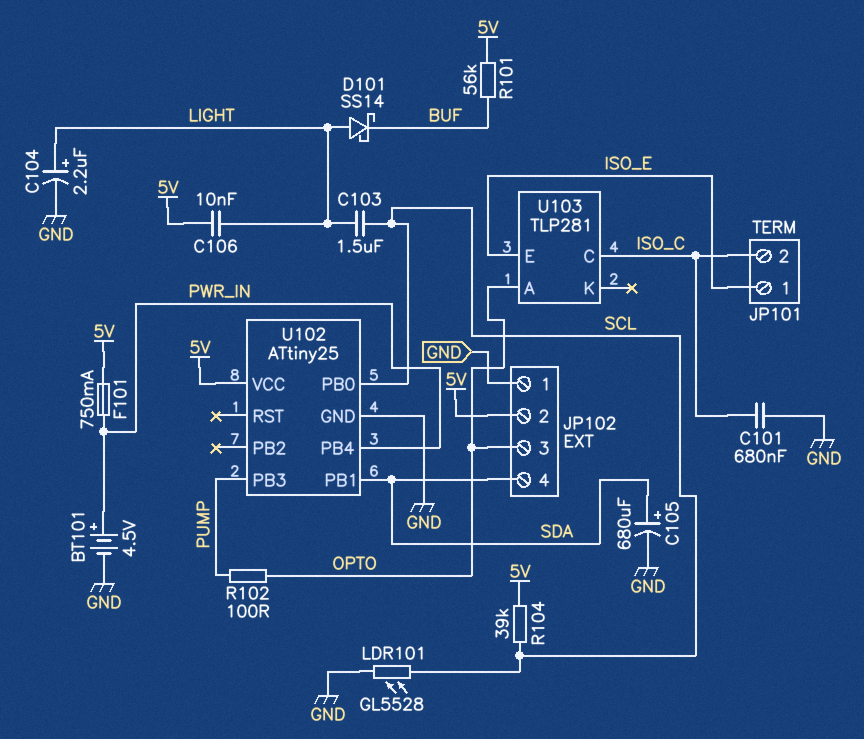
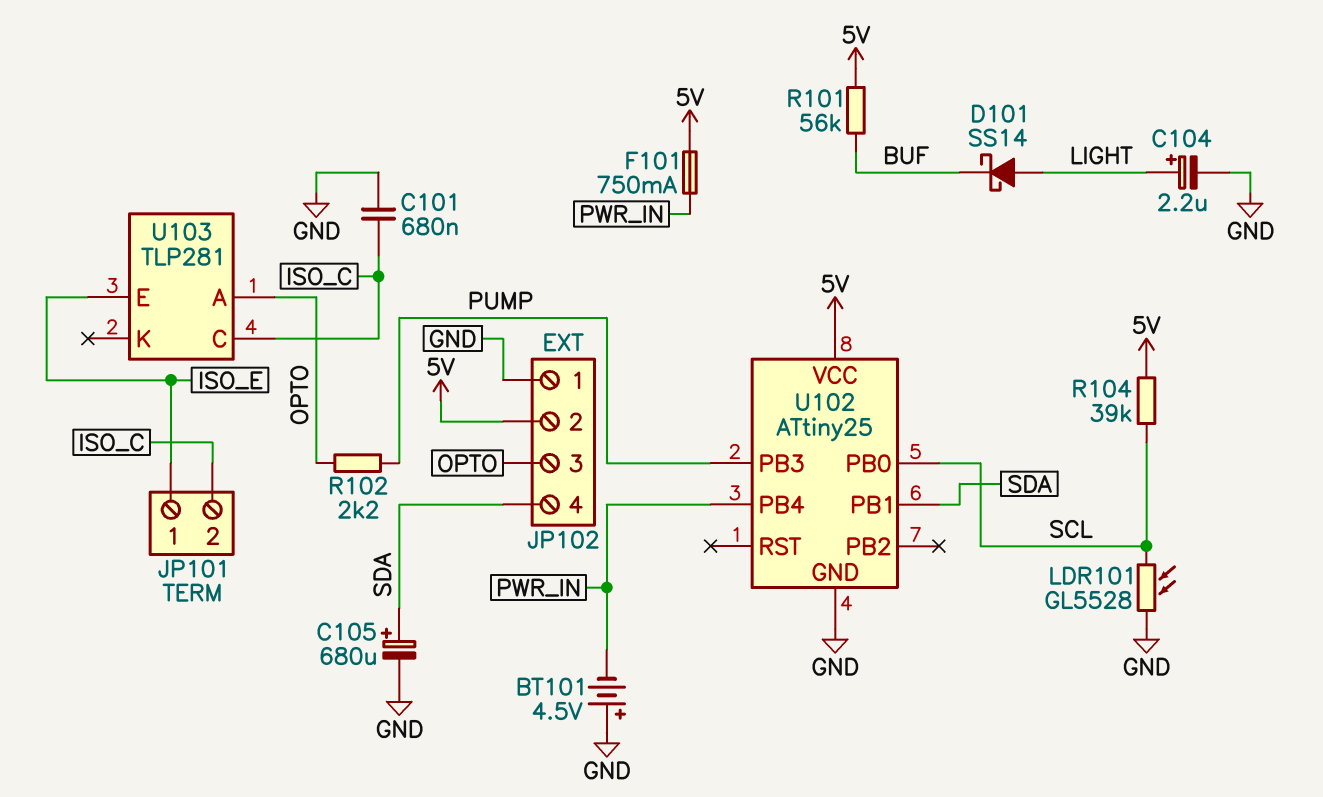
BT101: 4.5V (plus PWR_IN, minus GND) -> 4.5V (plus GND, minus PWR_IN)
C103: 1.5uF (LIGHT, SCL) -> none
C106: 10nF (5V, LIGHT) -> none
R102: 100 (OPTO, PUMP) -> 2.2k (OPTO, PUMP)

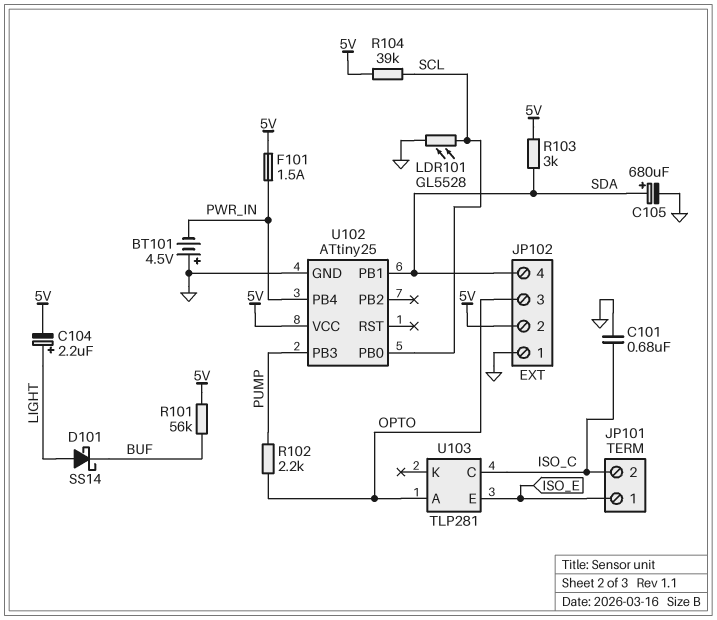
C104: 2.2uF (plus LIGHT, minus GND) -> 2.2uF (plus LIGHT, minus 5V)
F101: 750mA (5V, PWR_IN) -> 1.5A (5V, PWR_IN)
R103: none -> 3k (5V, SDA)

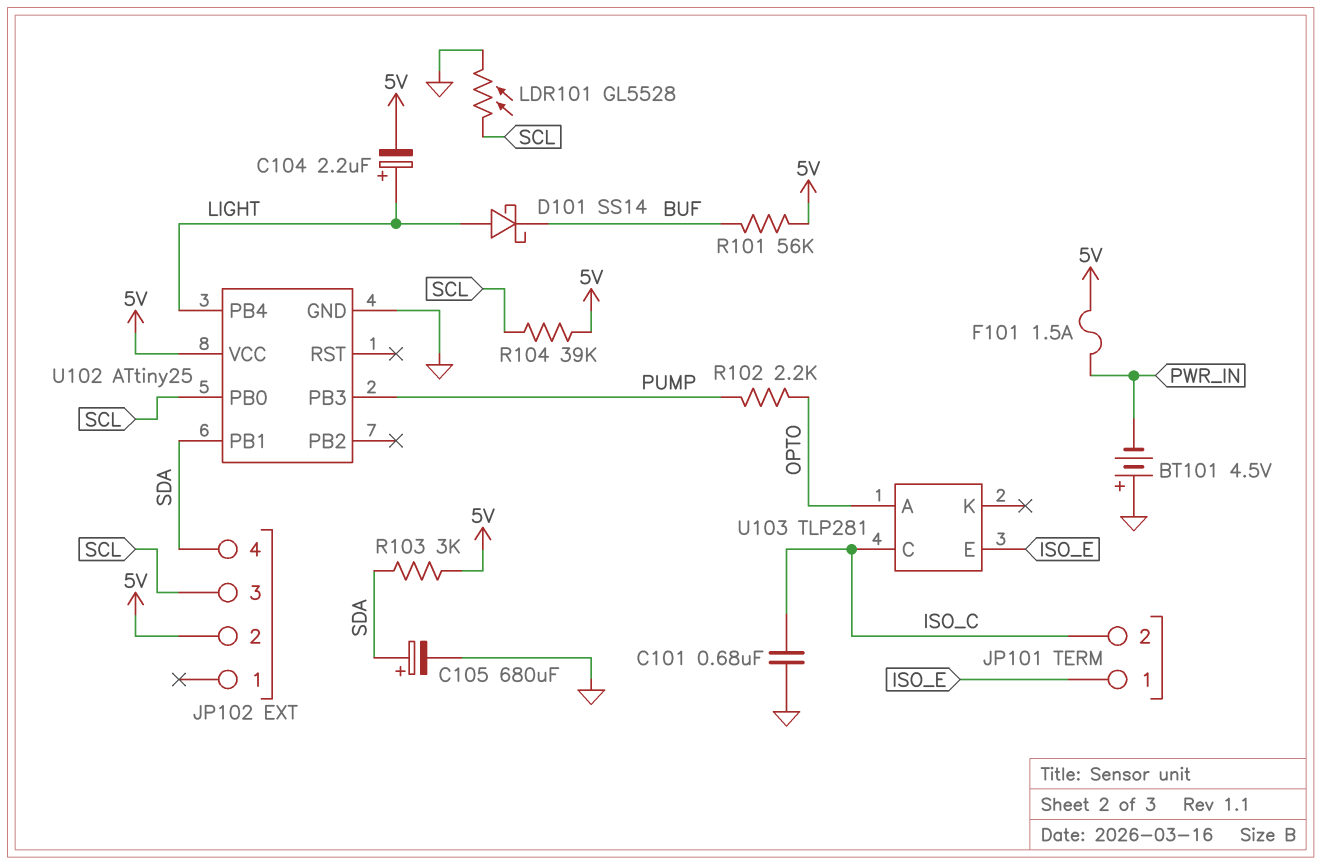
JP102 pin 1: GND -> none
JP102 pin 3: OPTO -> SCL
U102 pin PB4: PWR_IN -> LIGHT

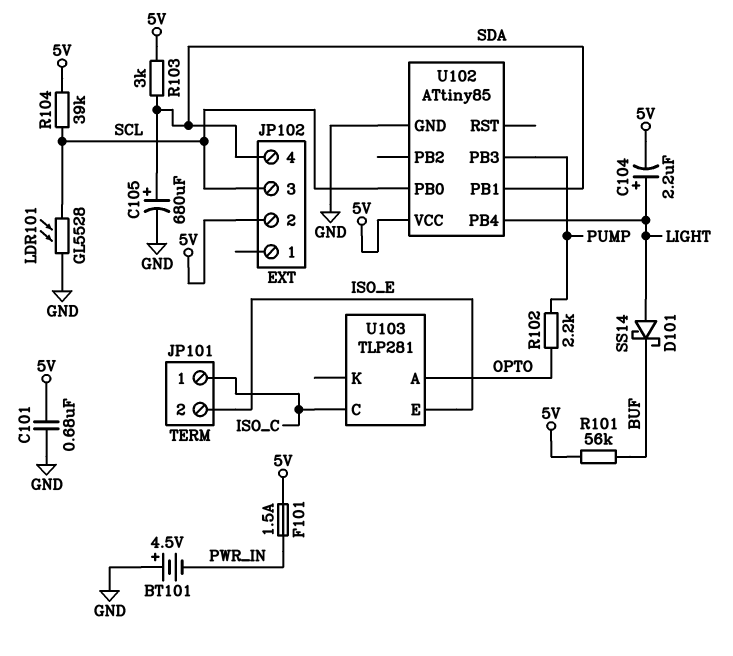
C101: 680nF (GND, ISO_C) -> 680nF (5V, GND)
JP101 pin 1: ISO_E -> ISO_C
JP101 pin 2: ISO_C -> ISO_E
U102: ATtiny25 -> ATtiny85

